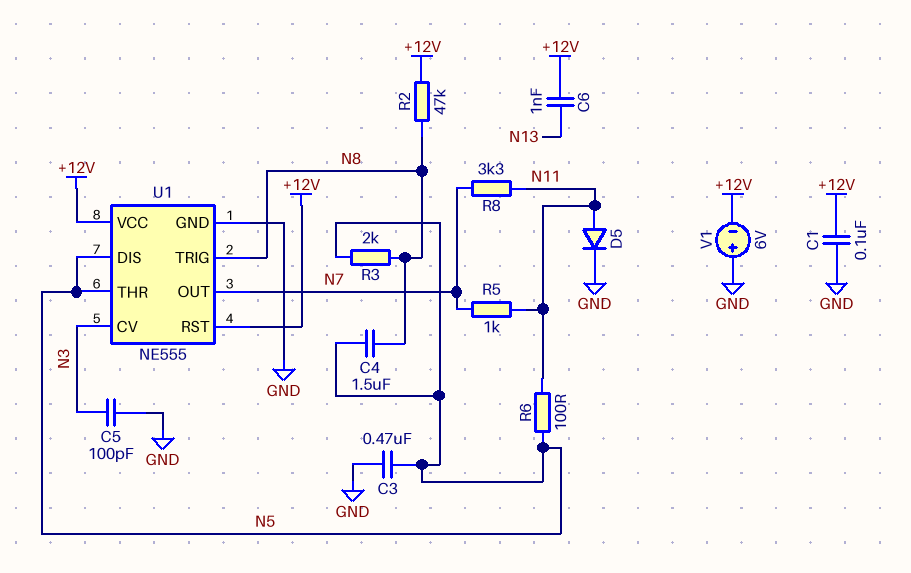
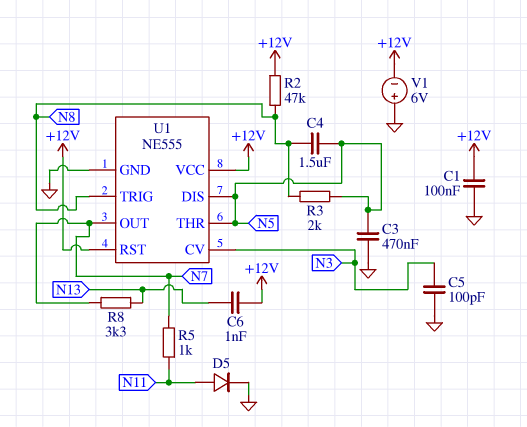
R6: 100 (N5, N11) -> none
R8: 3.3k (N7, N11) -> 3.3k (N7, N13)

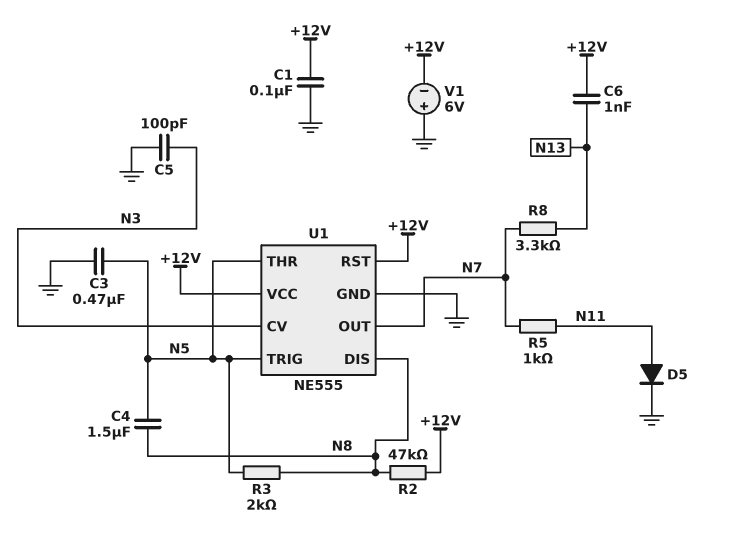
U1 pin DIS: N5 -> N8
U1 pin TRIG: N8 -> N5

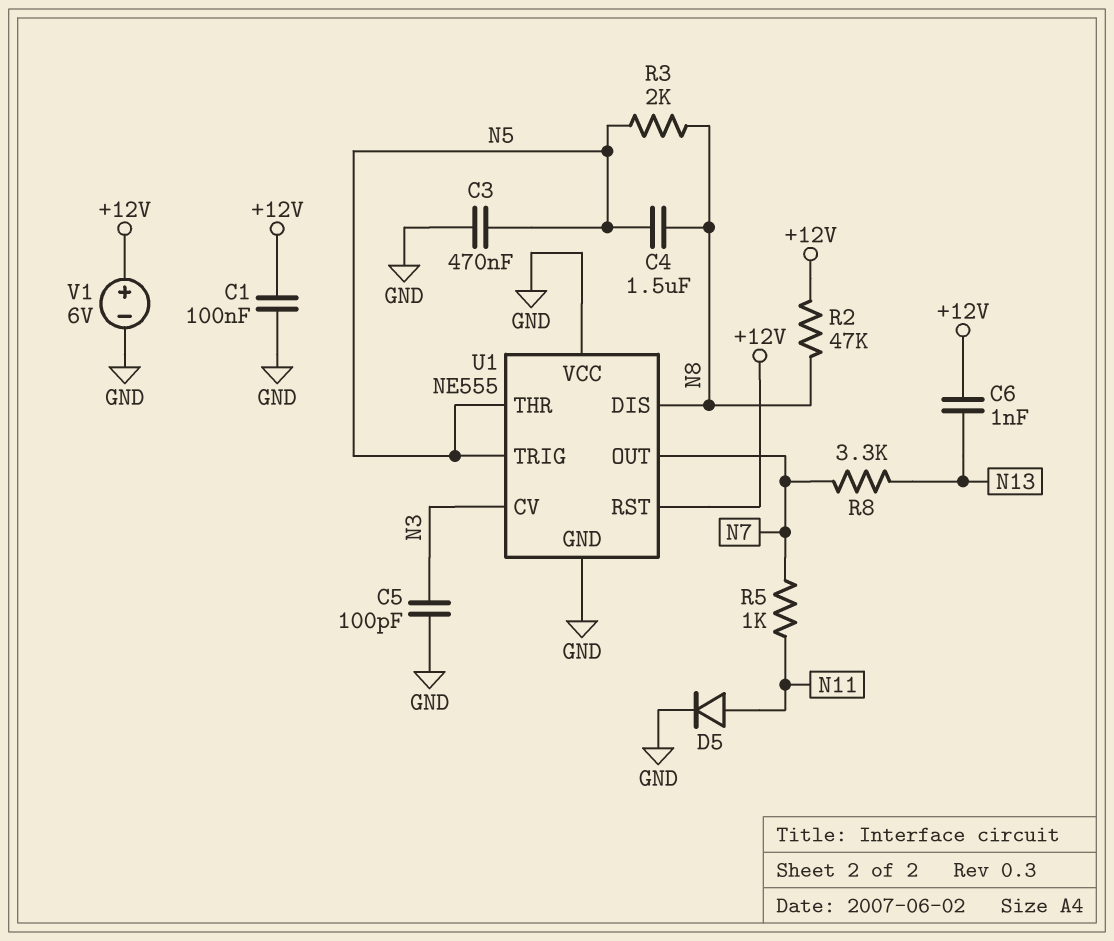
U1 pin VCC: +12V -> GND
V1: 6V (plus GND, minus +12V) -> 6V (plus +12V, minus GND)

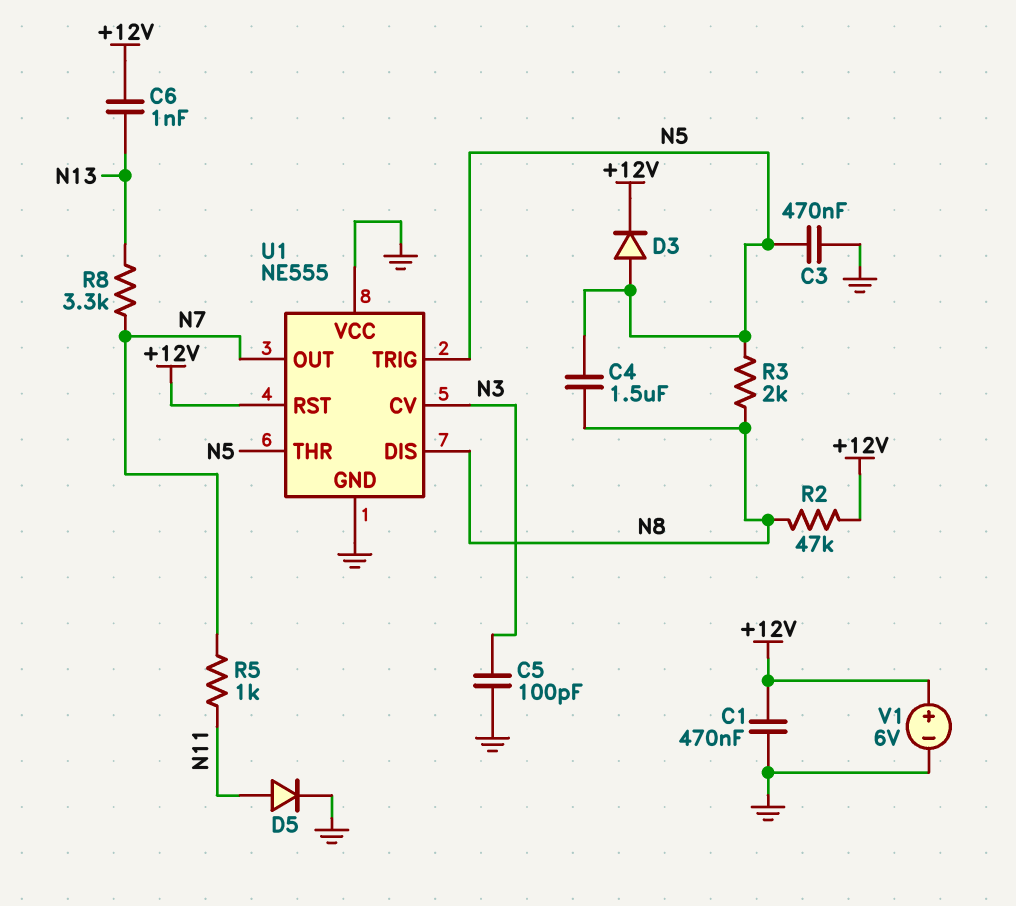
C1: 100nF (+12V, GND) -> 470nF (+12V, GND)
D3: none -> diode (A N5, K +12V)

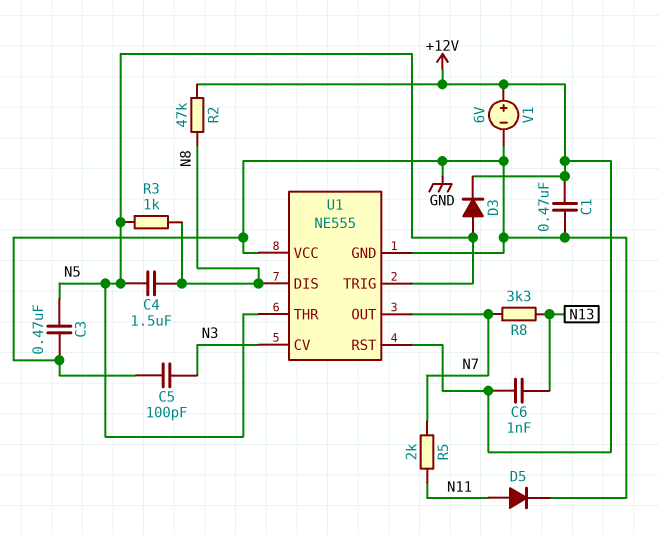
R3: 2k (N5, N8) -> 1k (N5, N8)
R5: 1k (N7, N11) -> 2k (N7, N11)

